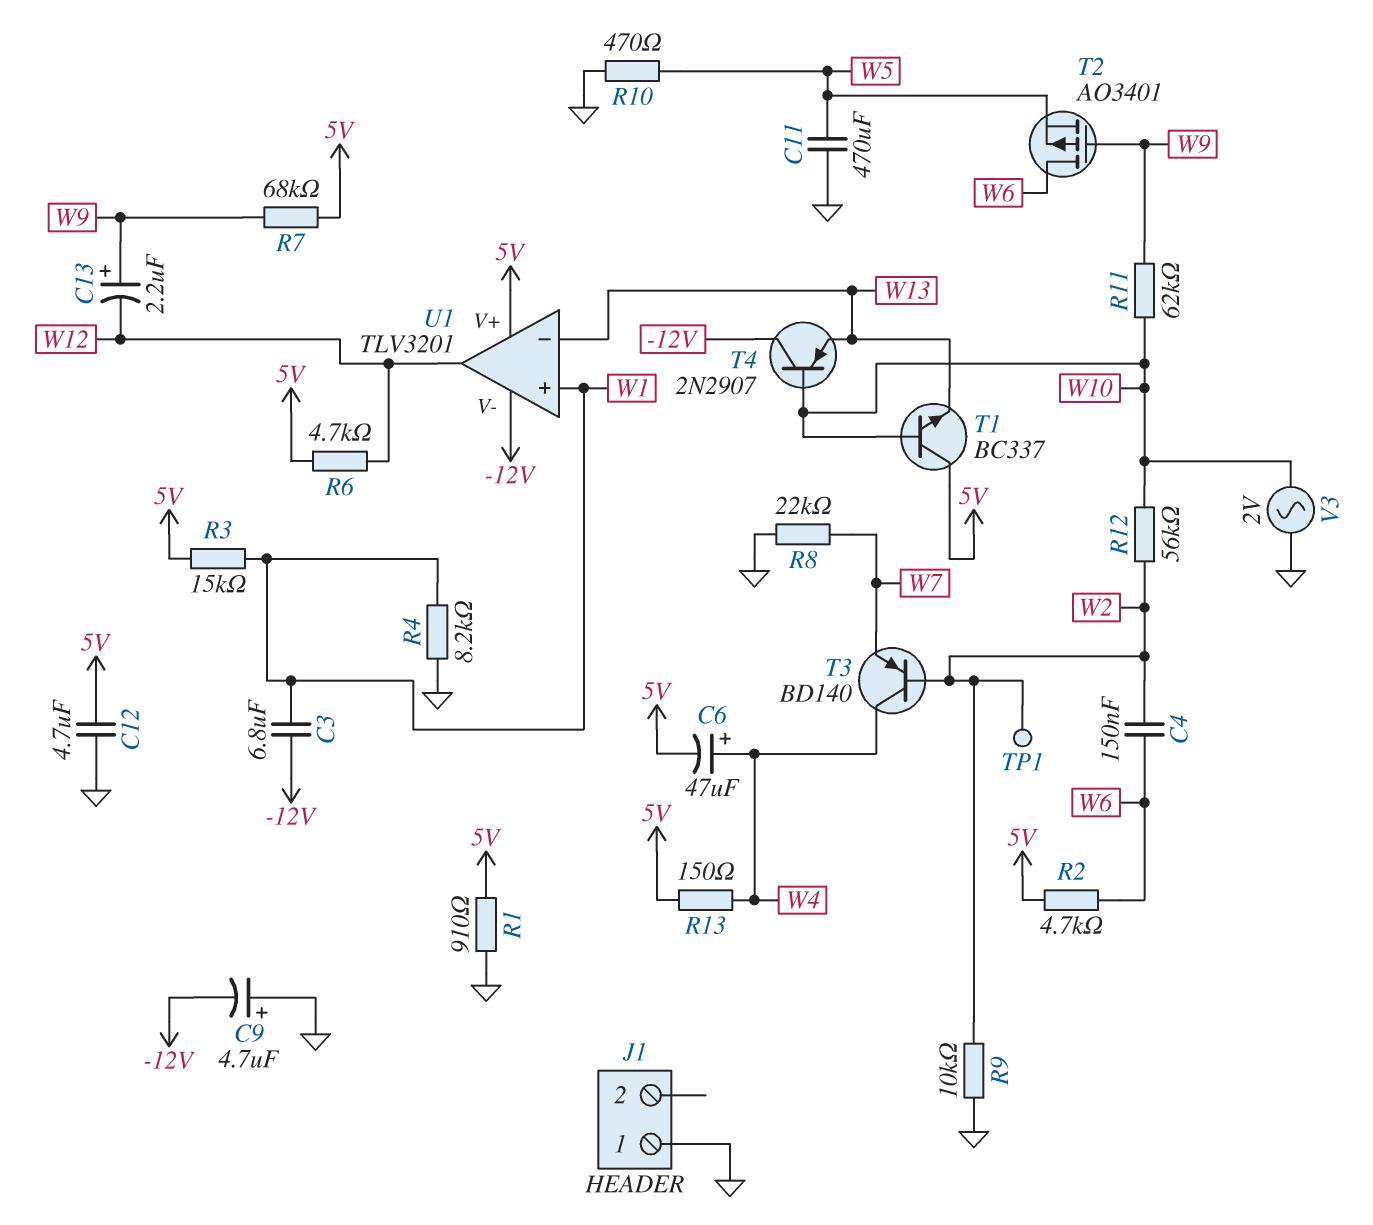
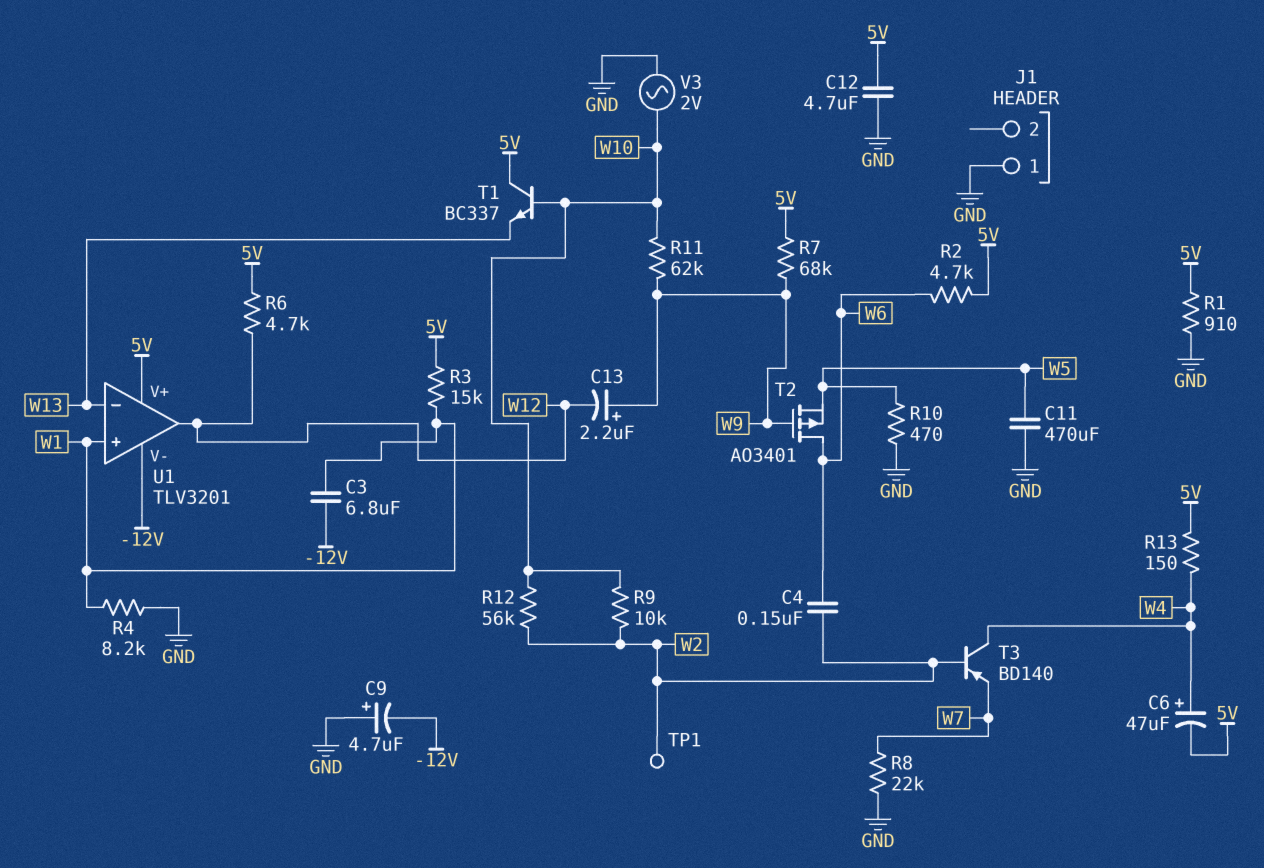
R9: 10k (GND, W2) -> 10k (W2, W10)
T4: PNP 2N2907 (B W10, C -12V, E W13) -> none

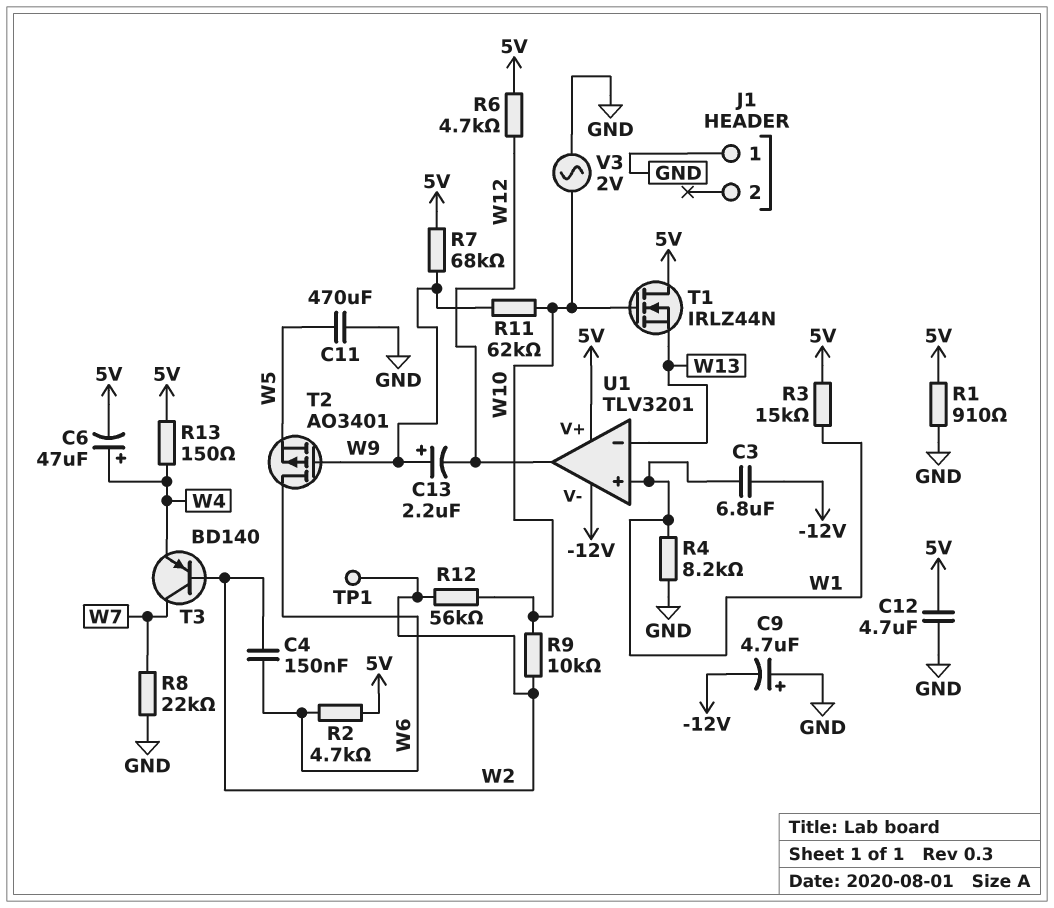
R10: 470 (GND, W5) -> none
T1: NPN BC337 (B W10, C 5V, E W13) -> NMOS IRLZ44N (G W10, D 5V, S W13)
T3: PNP BD140 (B W2, C W4, E W7) -> PNP BD140 (B W2, C W7, E W4)

